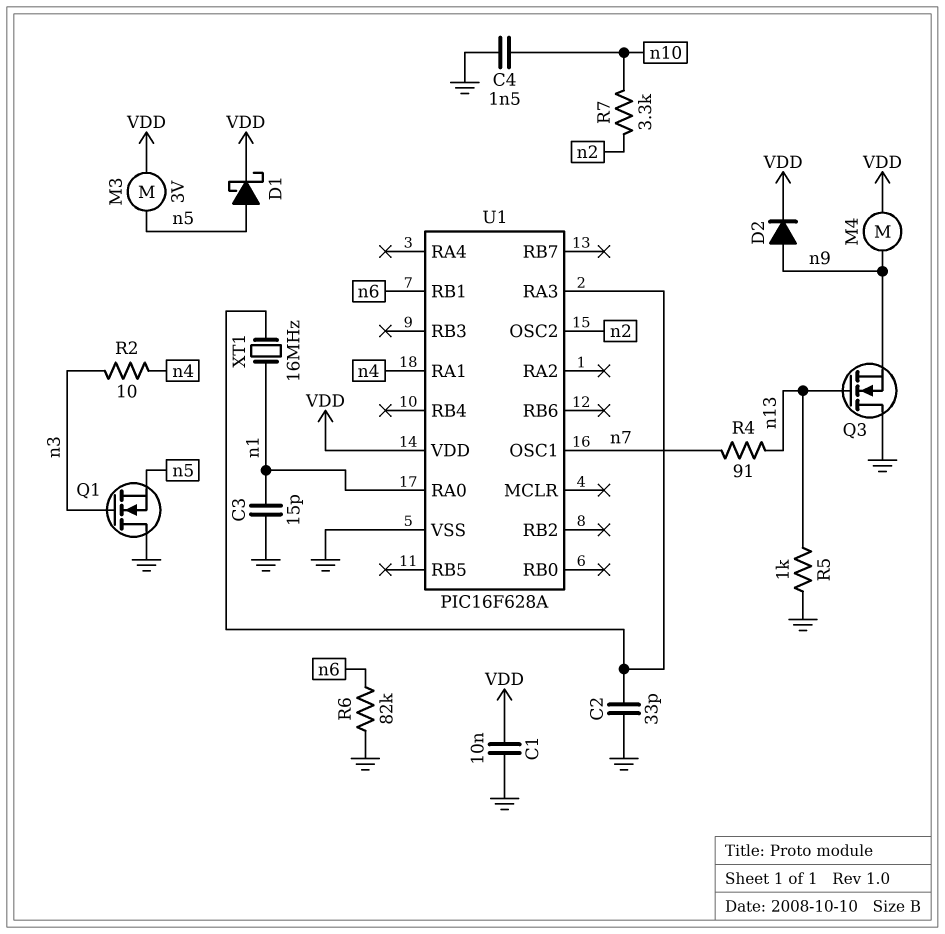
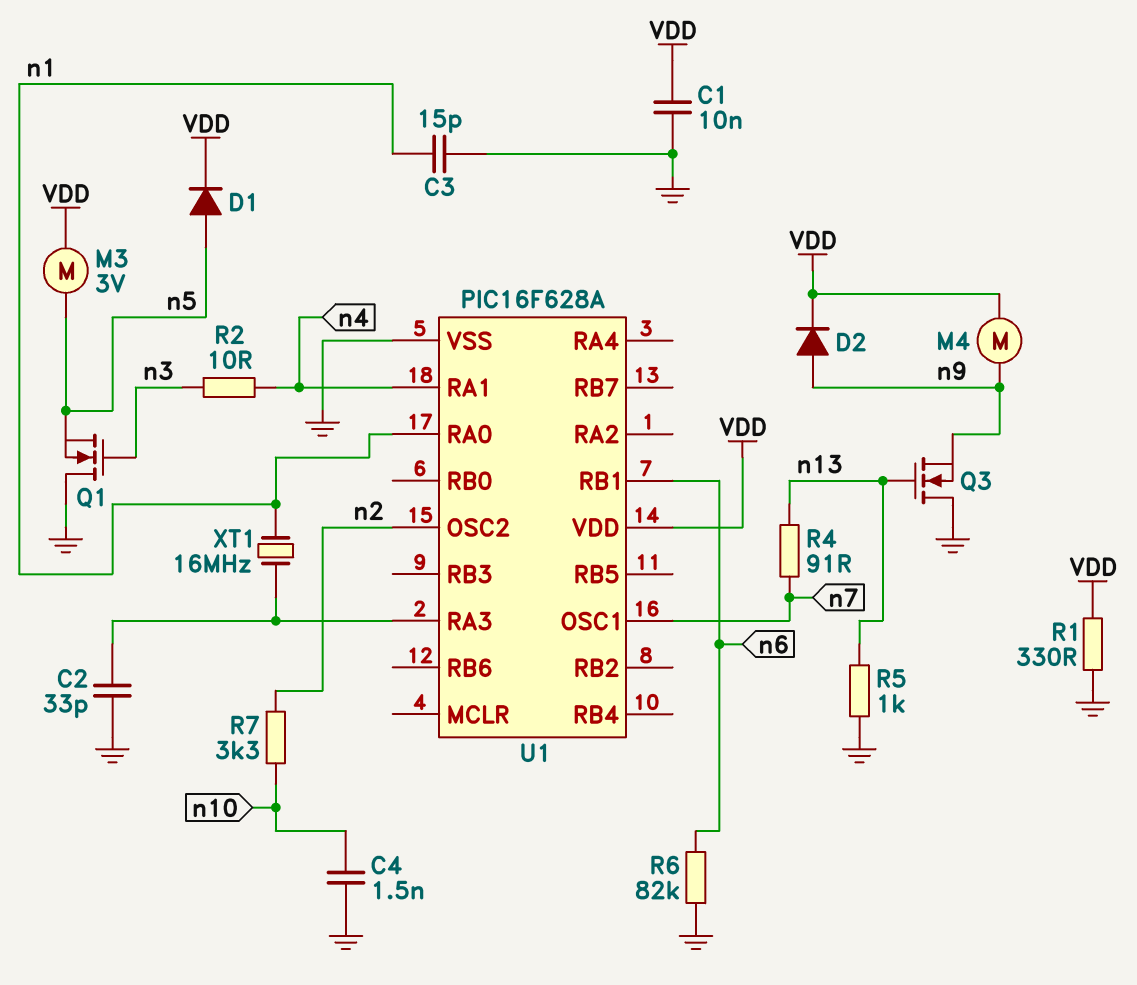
D1: schottky (A n5, K VDD) -> diode (A n5, K VDD)
R1: none -> 330 (GND, VDD)

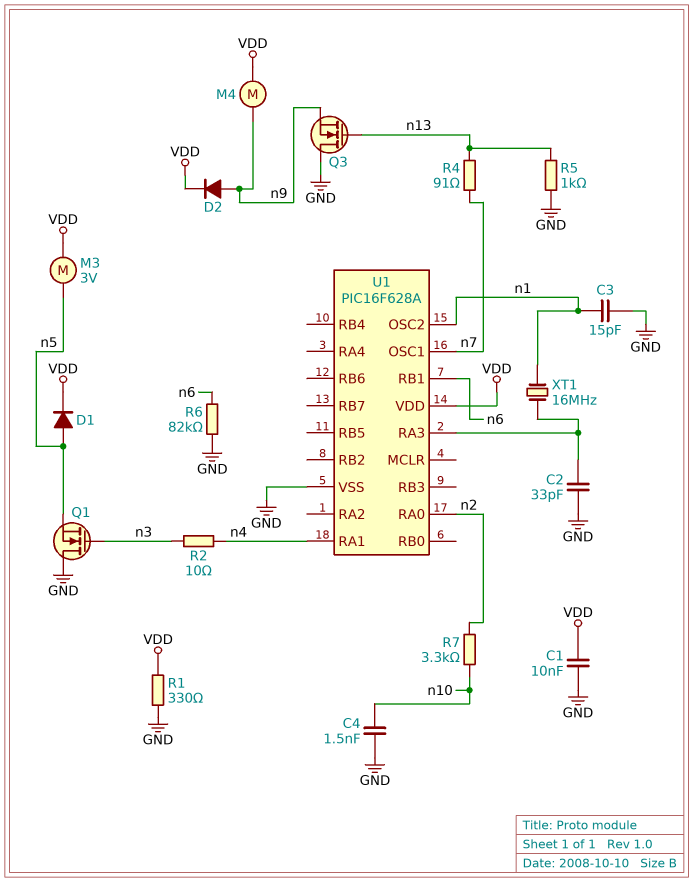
U1 pin OSC2: n2 -> n1
U1 pin RA0: n1 -> n2

